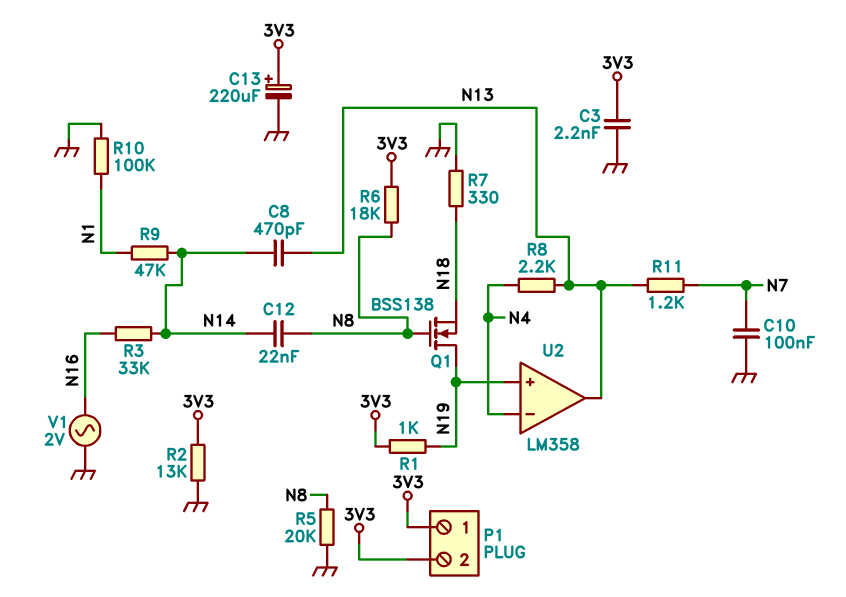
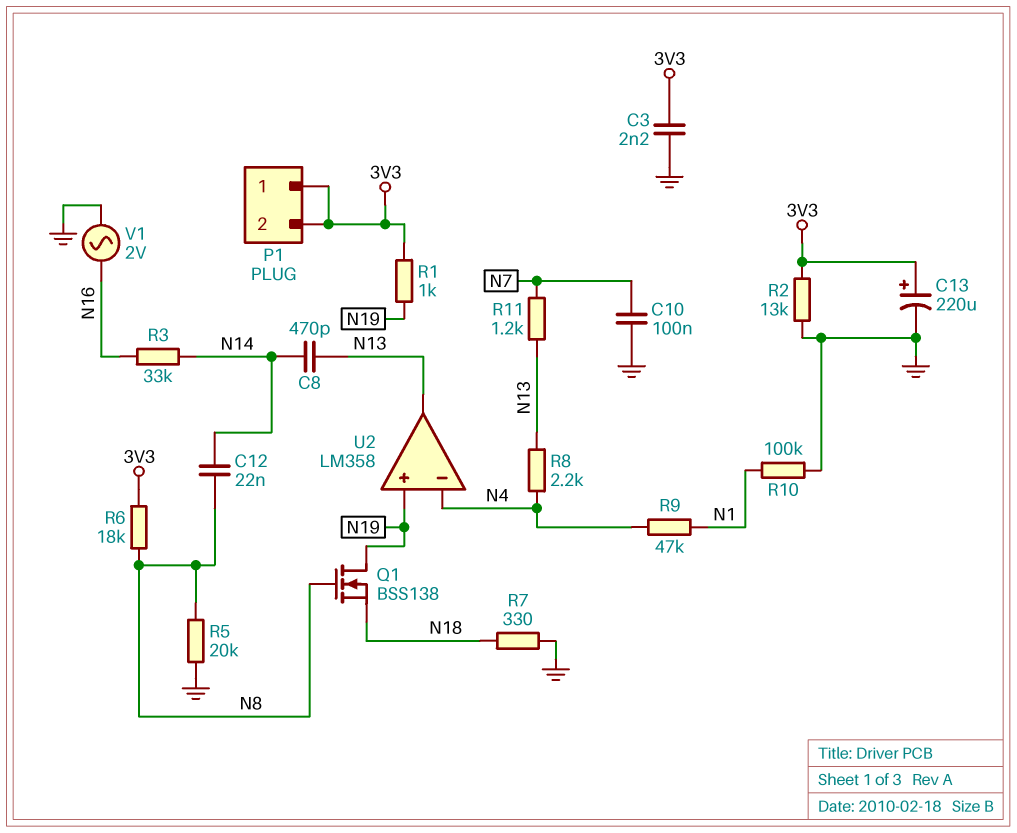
R9: 47k (N1, N14) -> 47k (N1, N4)

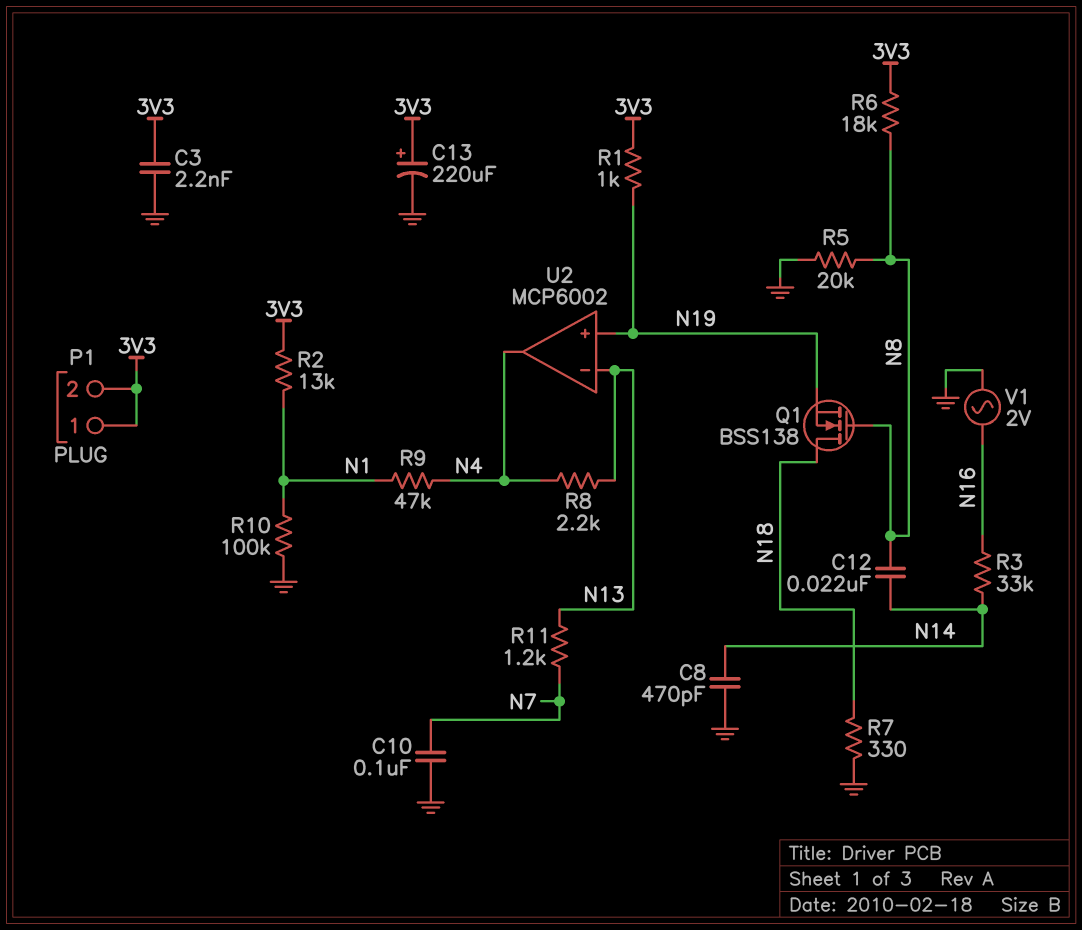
C8: 470pF (N13, N14) -> 470pF (GND, N14)
Q1: NMOS BSS138 (G N8, D N19, S N18) -> NMOS BSS138 (G N8, D N18, S N19)
R2: 13k (3V3, GND) -> 13k (3V3, N1)
U2: LM358 -> MCP6002
U2 pin in-: N4 -> N13
U2 pin out: N13 -> N4

